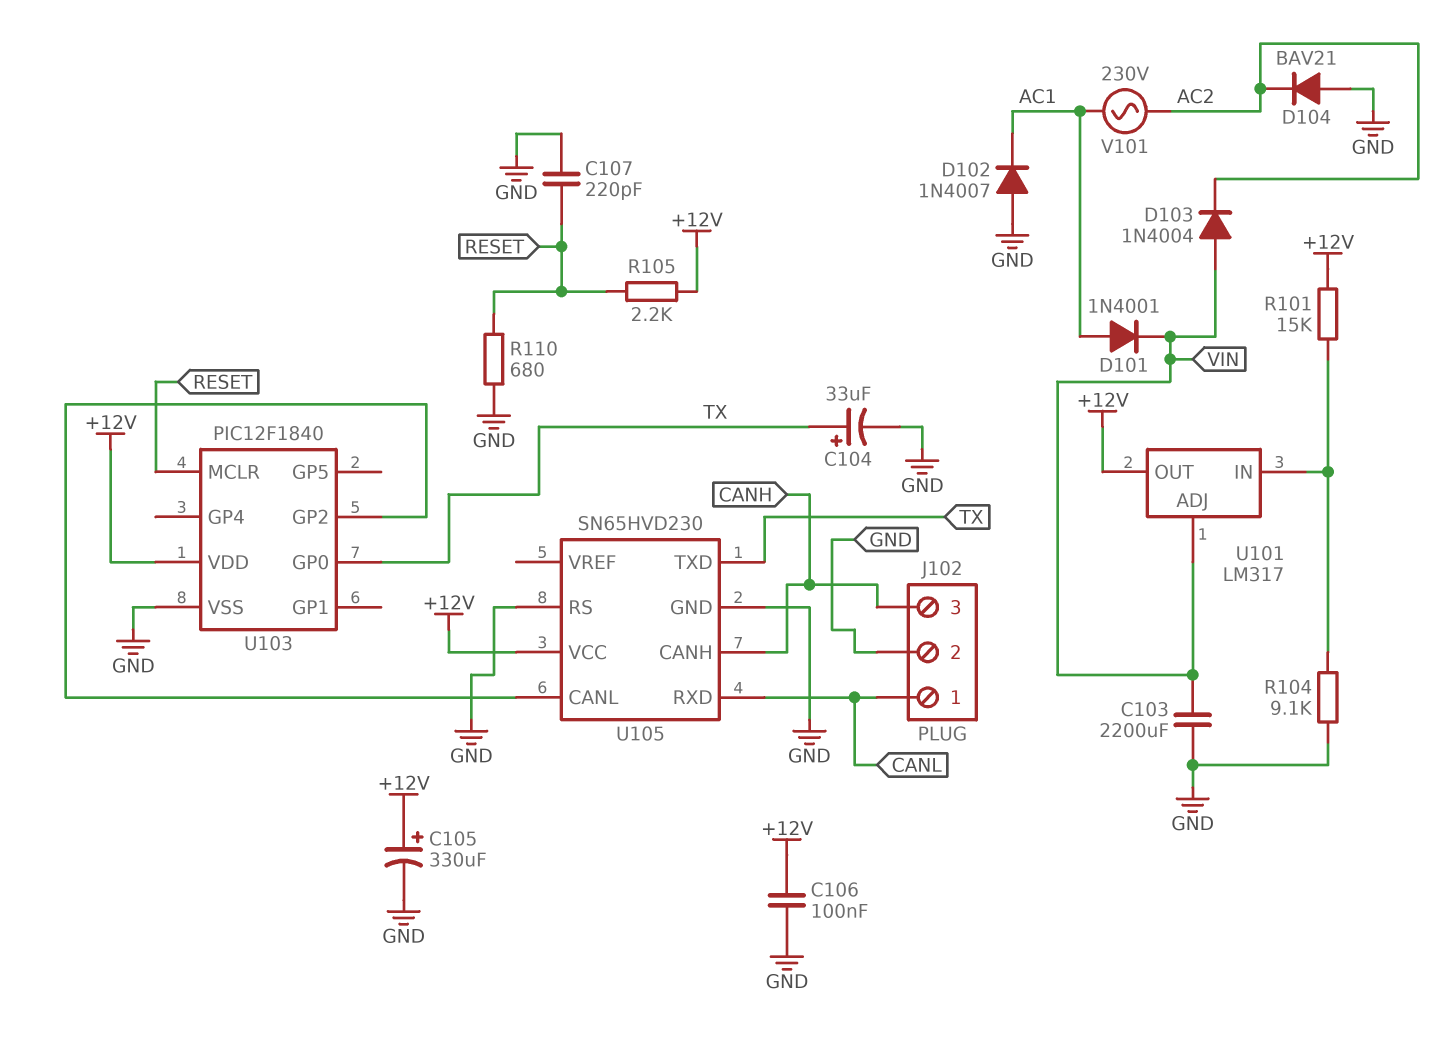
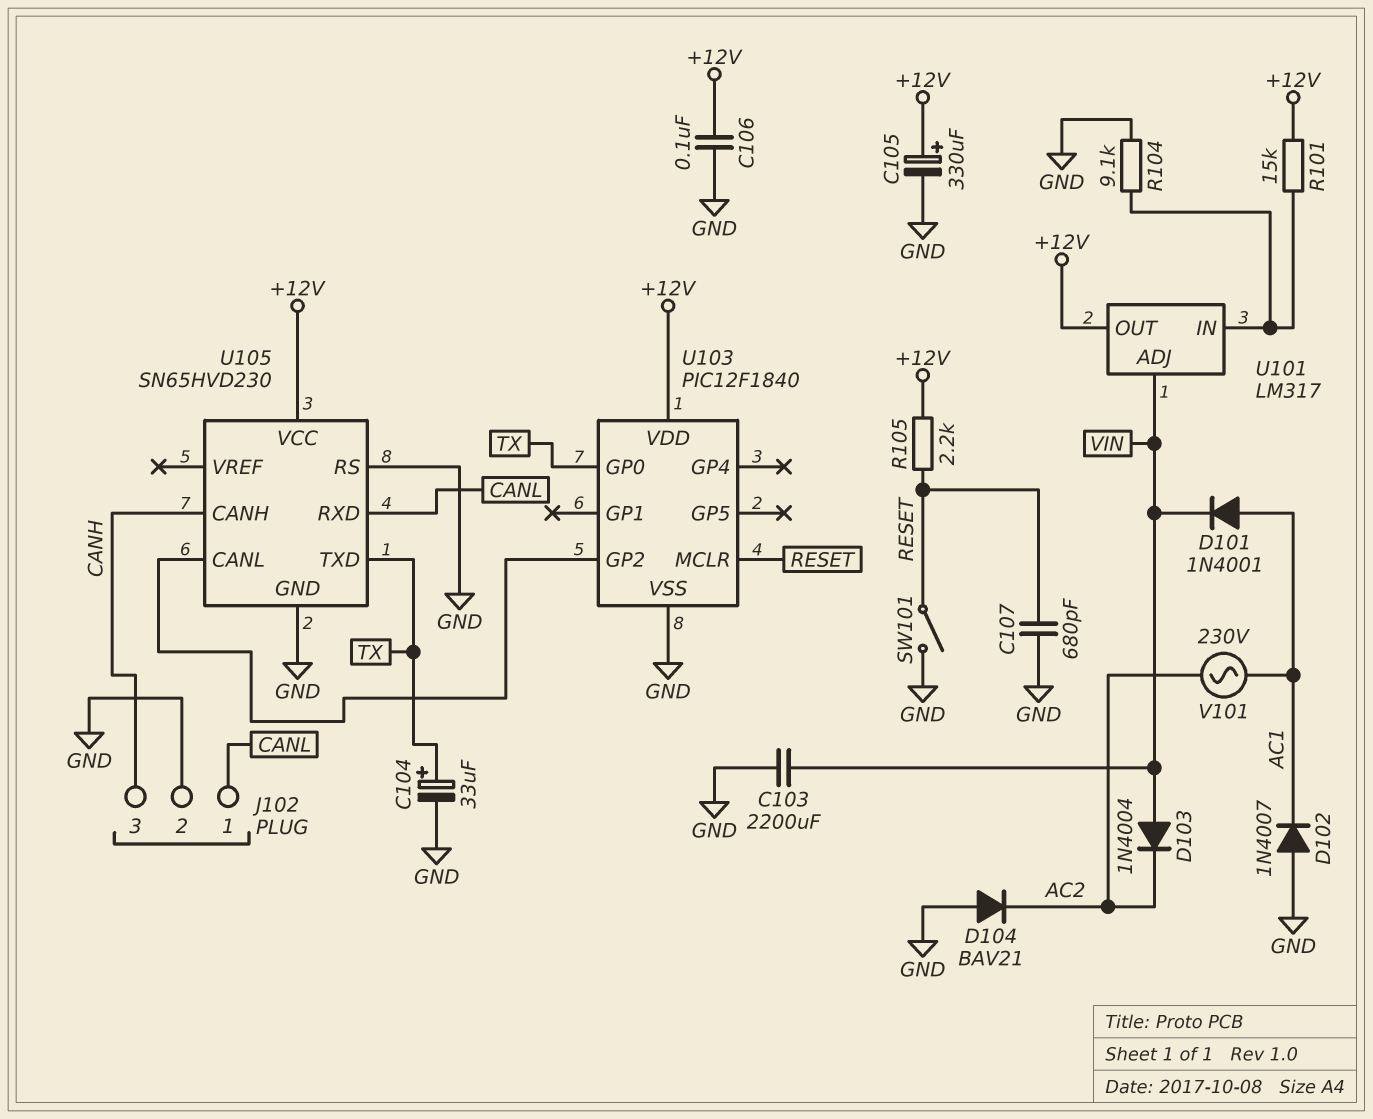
C107: 220pF (GND, RESET) -> 680pF (GND, RESET)
R110: 680 (GND, RESET) -> none
SW101: none -> switch (GND, RESET)

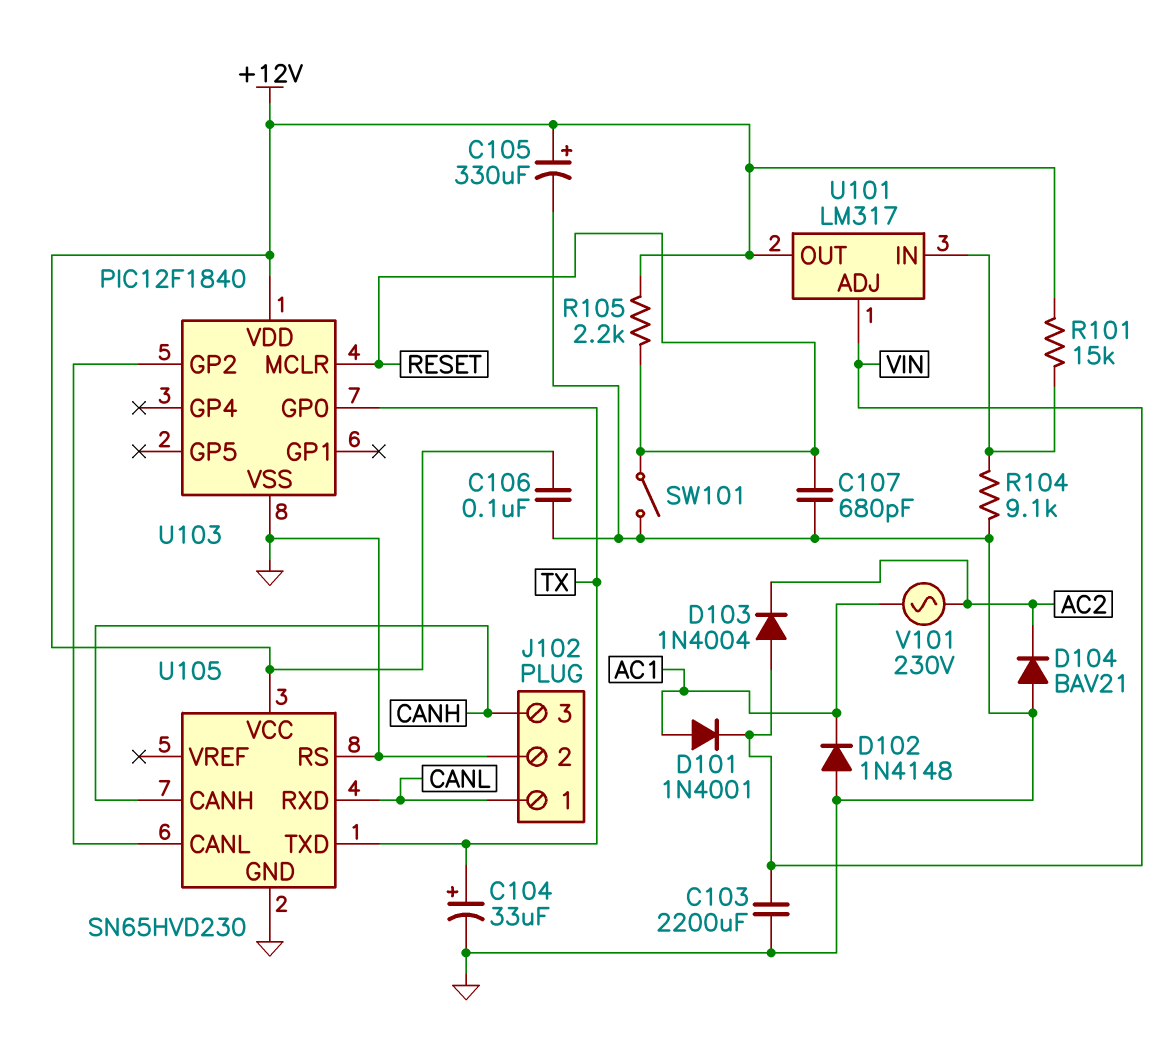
D102: diode 1N4007 (A GND, K AC1) -> diode 1N4148 (A GND, K AC1)

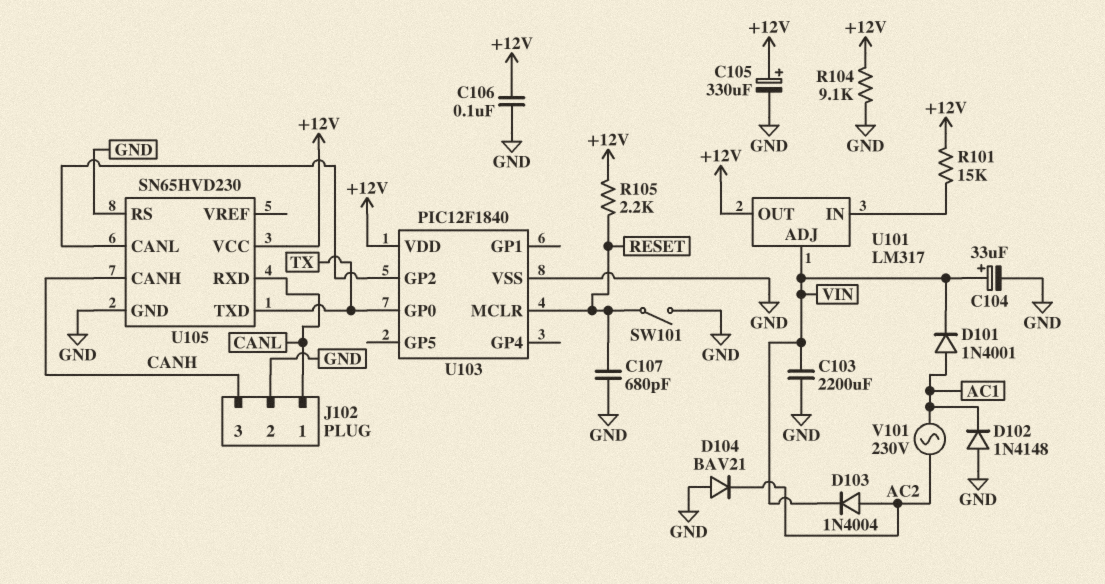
C104: 33uF (plus TX, minus GND) -> 33uF (plus VIN, minus GND)
D103: diode 1N4004 (A VIN, K AC2) -> diode 1N4004 (A AC2, K VIN)
R104: 9.1k (GND, U101/IN) -> 9.1k (+12V, GND)

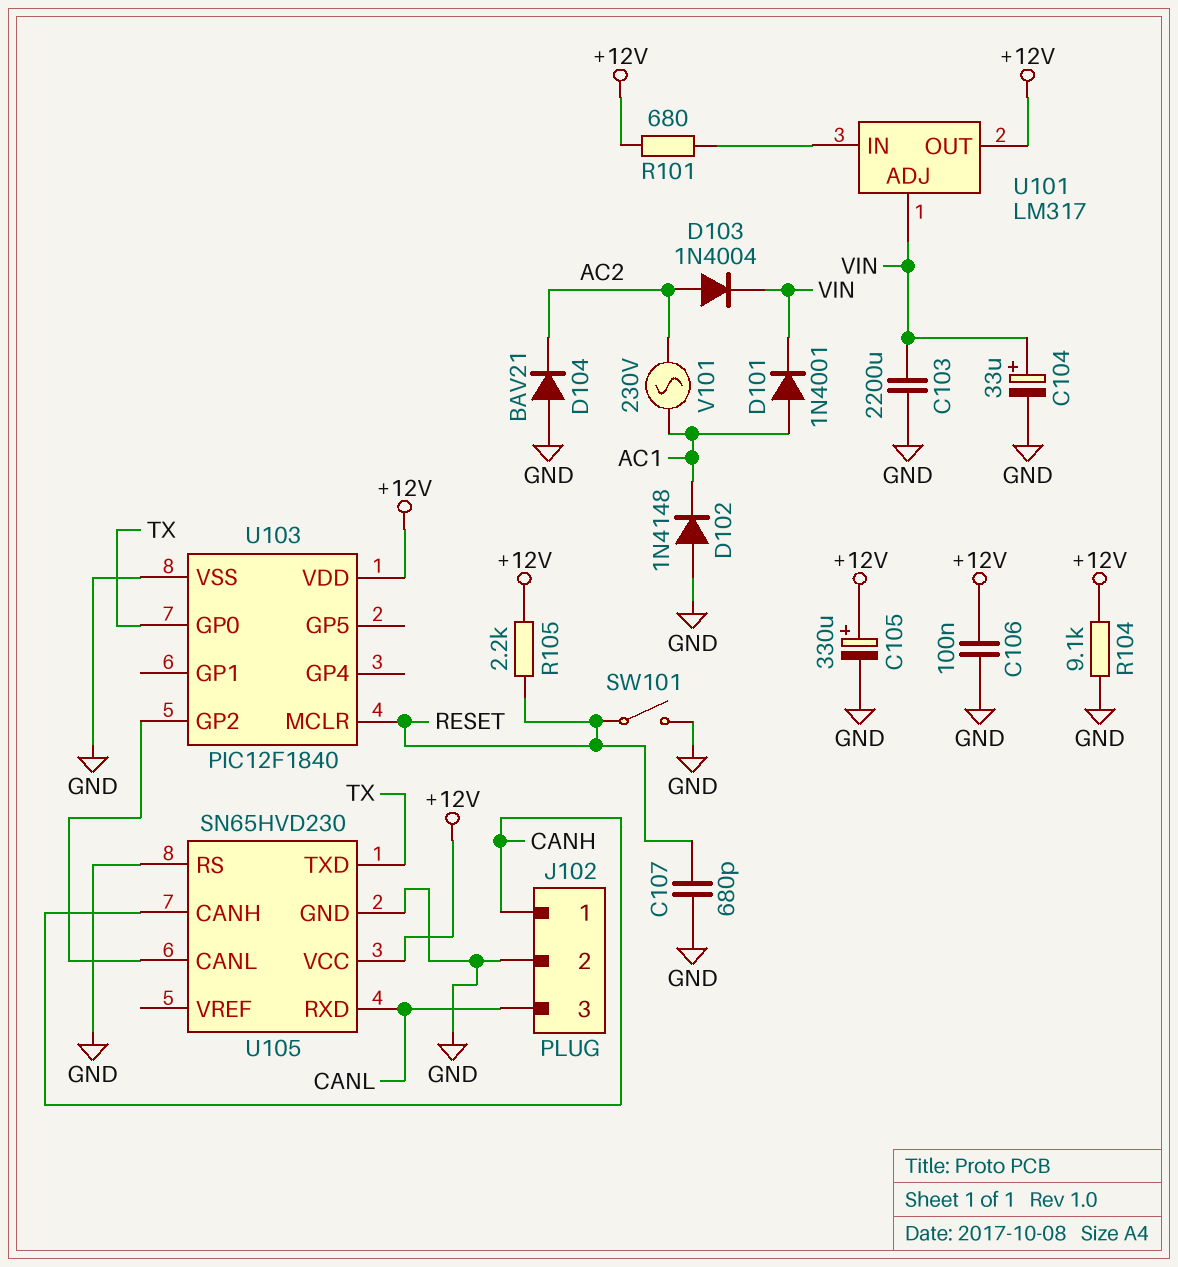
J102 pin 1: CANL -> CANH
J102 pin 3: CANH -> CANL
R101: 15k (+12V, U101/IN) -> 680 (+12V, U101/IN)

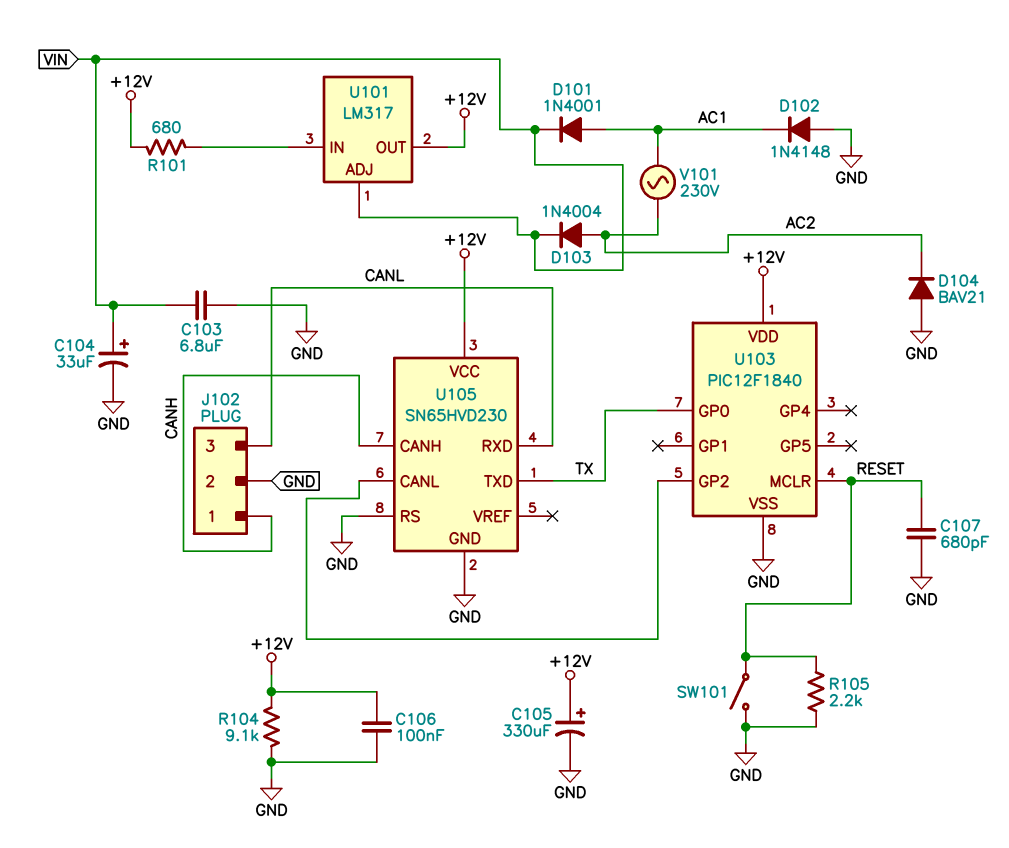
C103: 2200uF (GND, VIN) -> 6.8uF (GND, VIN)
R105: 2.2k (+12V, RESET) -> 2.2k (GND, RESET)

